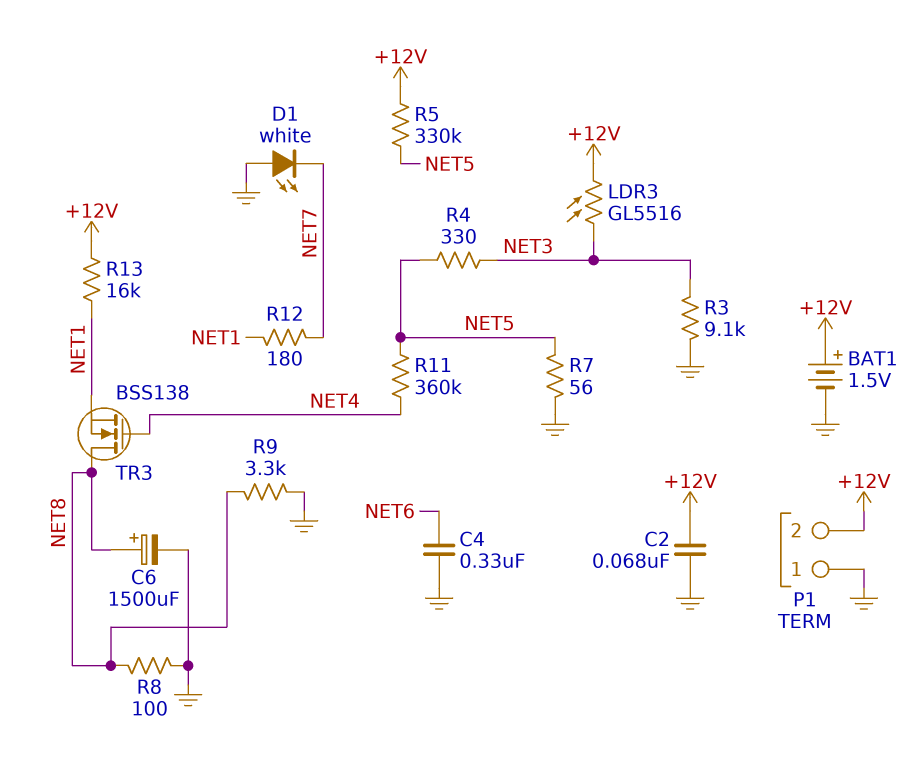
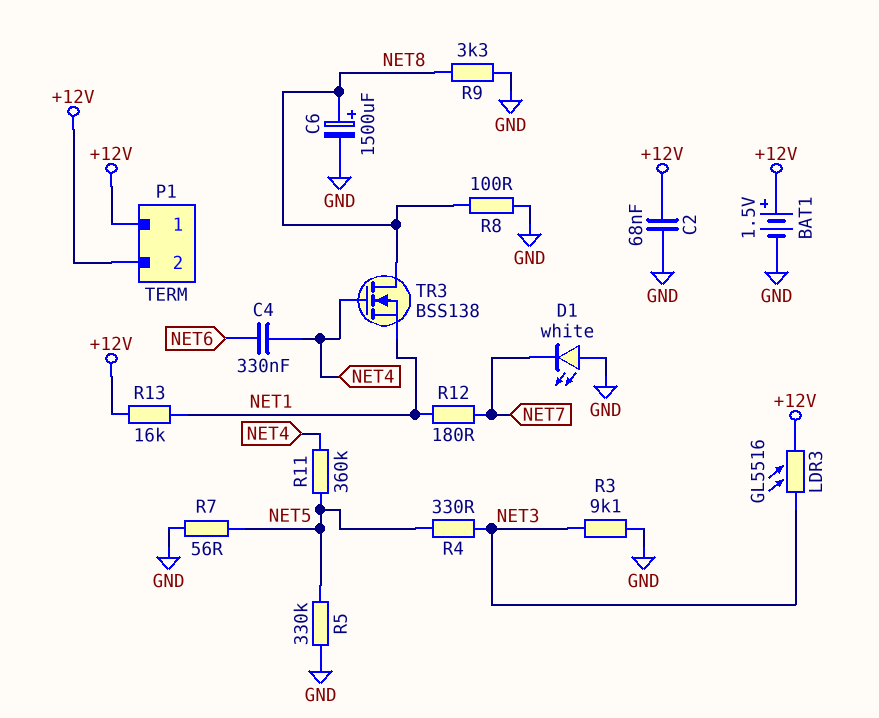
C4: 330nF (GND, NET6) -> 330nF (NET4, NET6)
P1 pin 1: GND -> +12V
R5: 330k (+12V, NET5) -> 330k (GND, NET5)

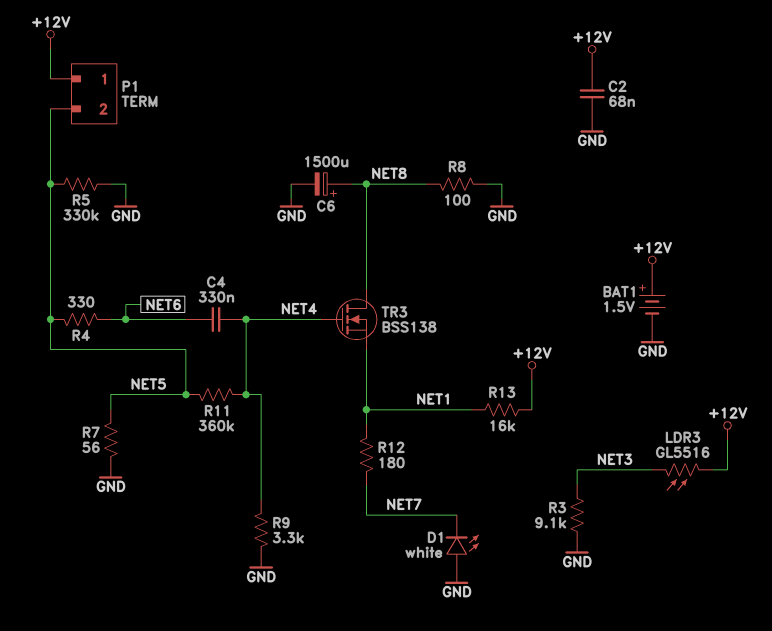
P1 pin 2: +12V -> NET5
R4: 330 (NET3, NET5) -> 330 (NET5, NET6)
R9: 3.3k (GND, NET8) -> 3.3k (GND, NET4)

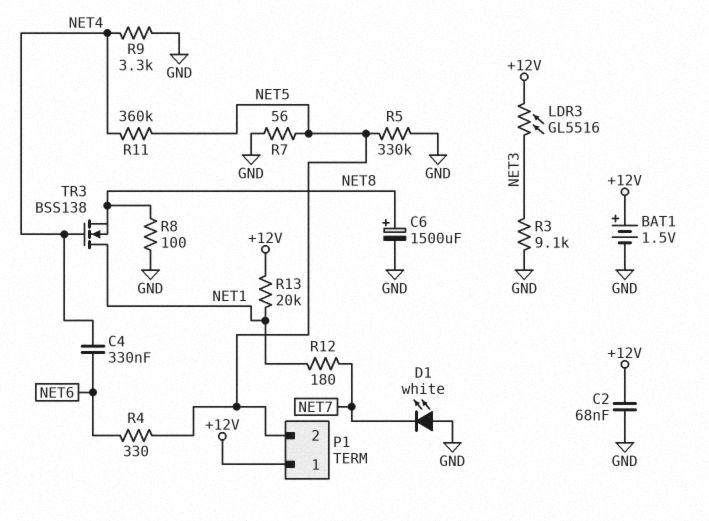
R13: 16k (+12V, NET1) -> 20k (+12V, NET1)
TR3: NMOS BSS138 (G NET4, D NET8, S NET1) -> NMOS BSS138 (G NET4, D NET1, S NET8)

